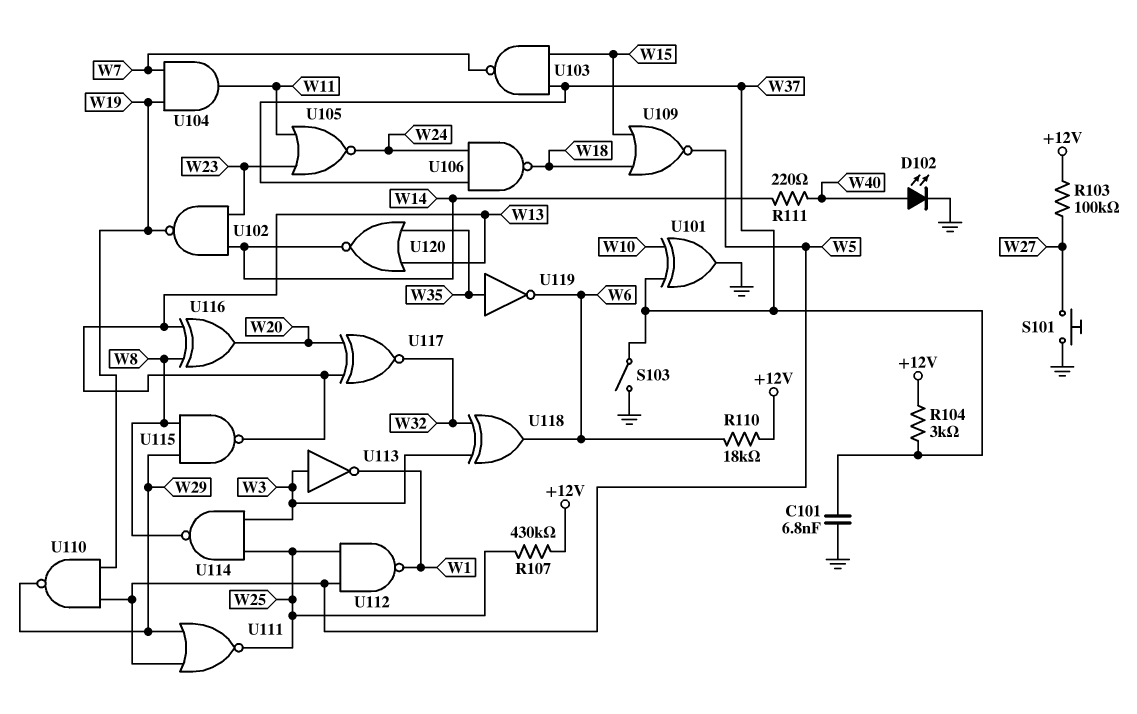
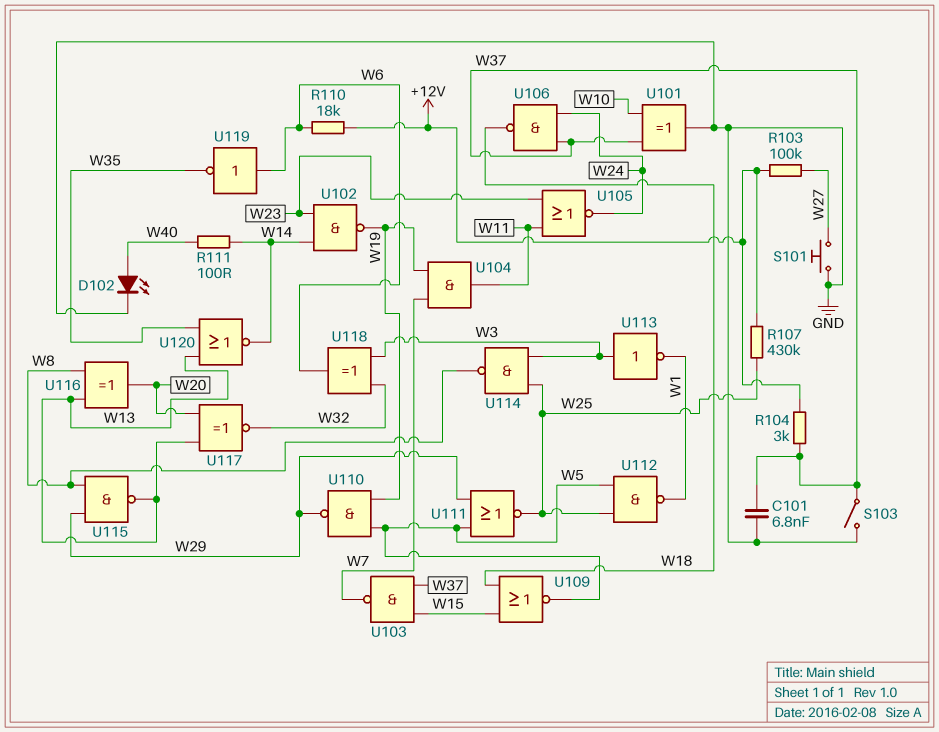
R111: 220 (W14, W40) -> 100 (W14, W40)
U119: NOT (in W35, out W6) -> NOT (in W6, out W35)

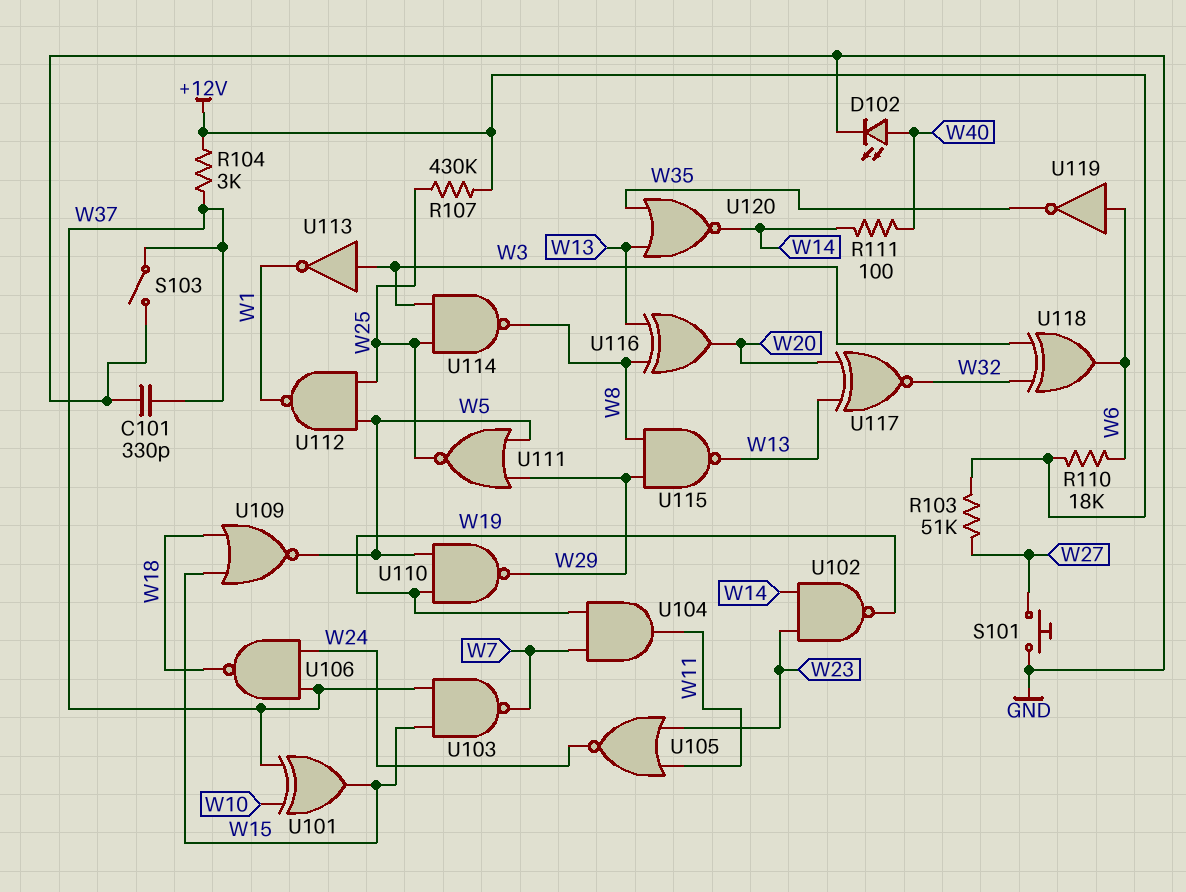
C101: 6.8nF (GND, W37) -> 330pF (GND, W37)
R103: 100k (+12V, W27) -> 51k (+12V, W27)
U101: XOR (in W10, in W37, out GND) -> XOR (in W10, in W37, out W15)

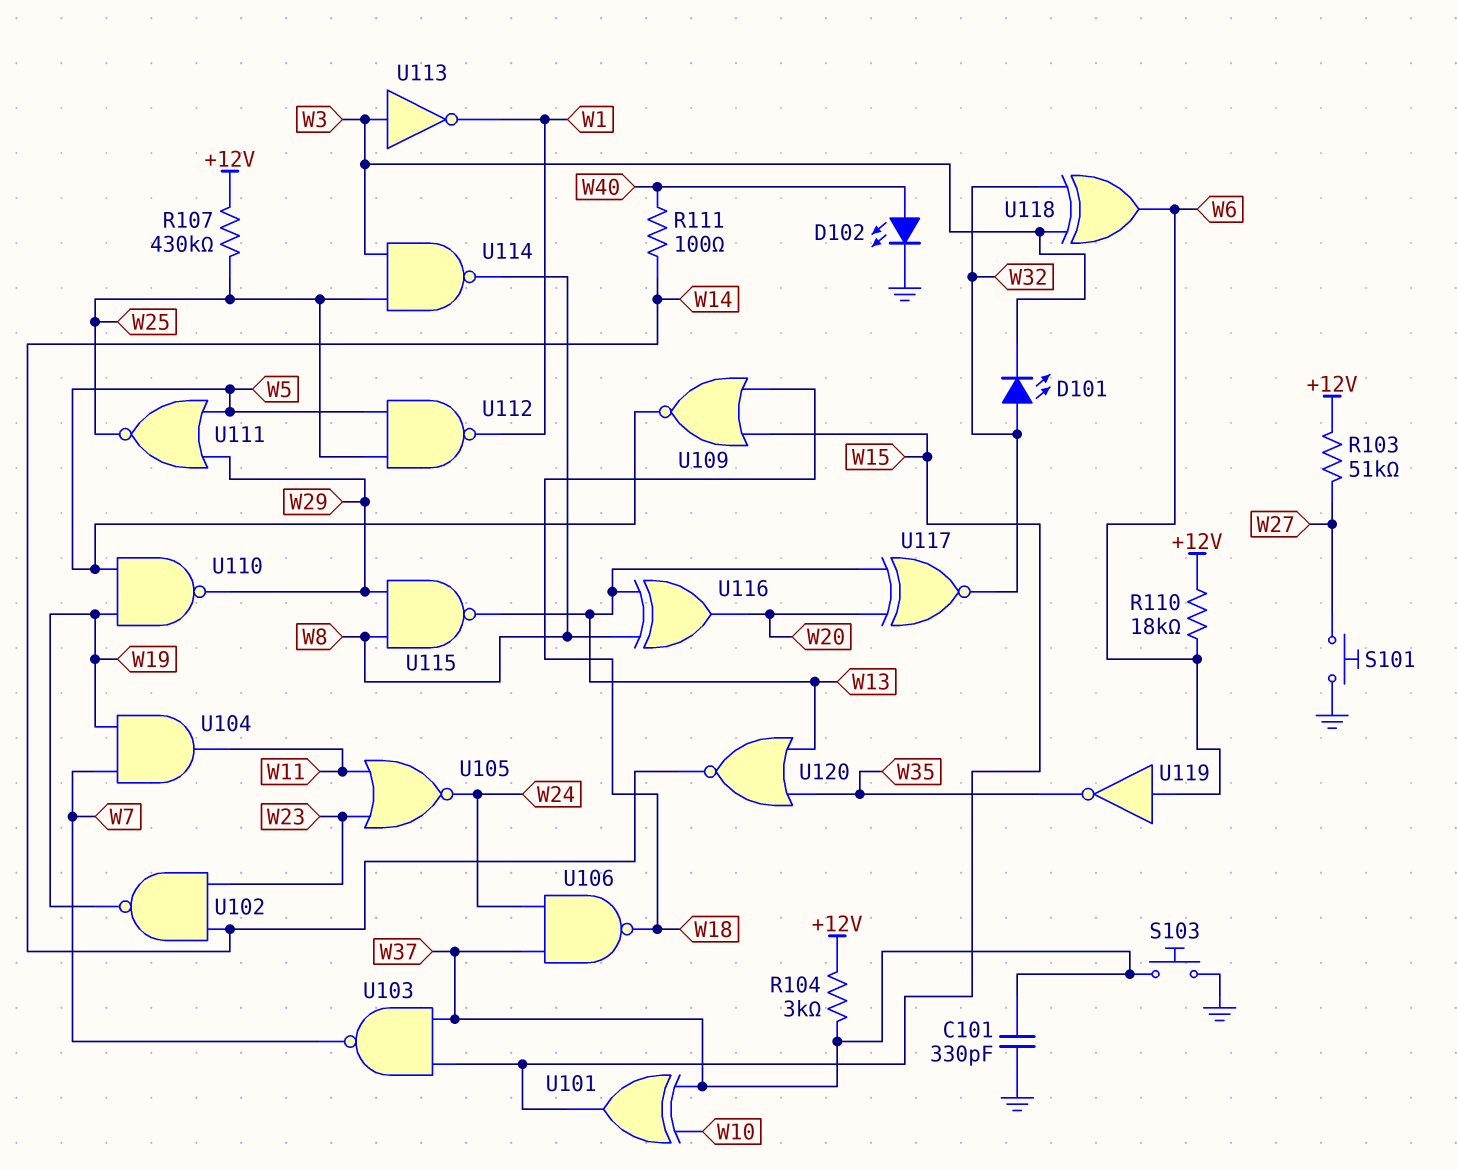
D101: none -> LED (A W32, K W3)
S103: switch (GND, W37) -> button (GND, W37)

